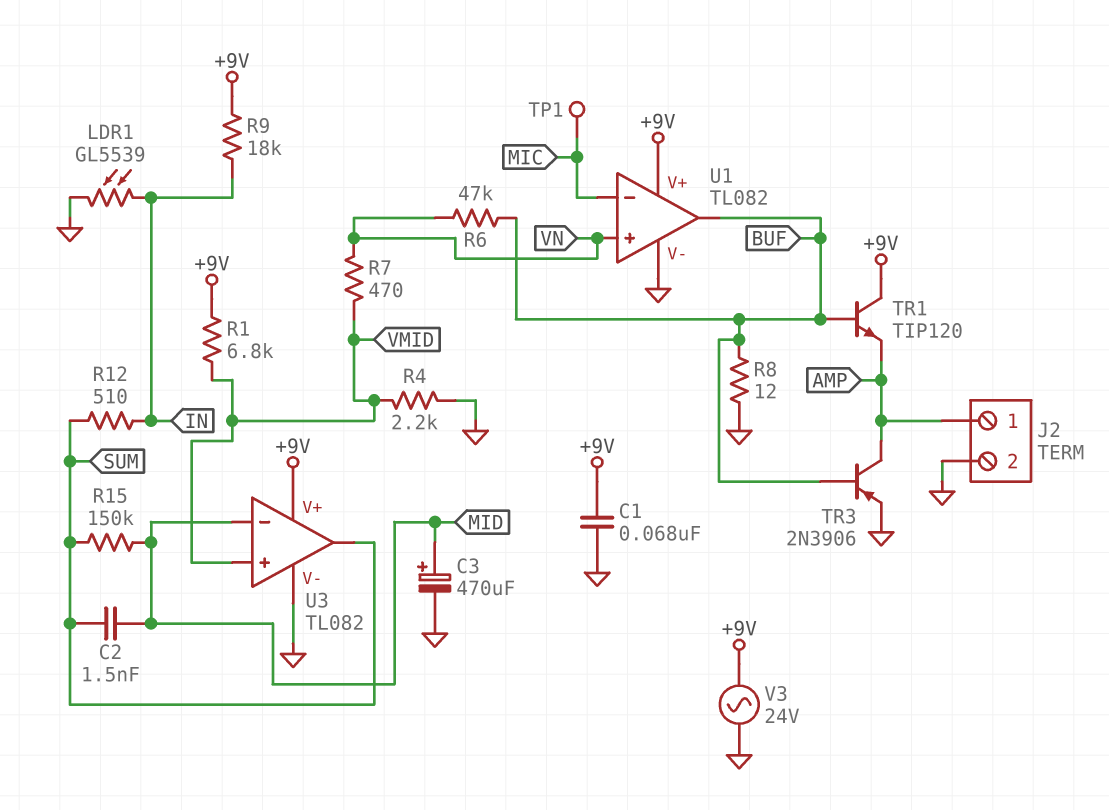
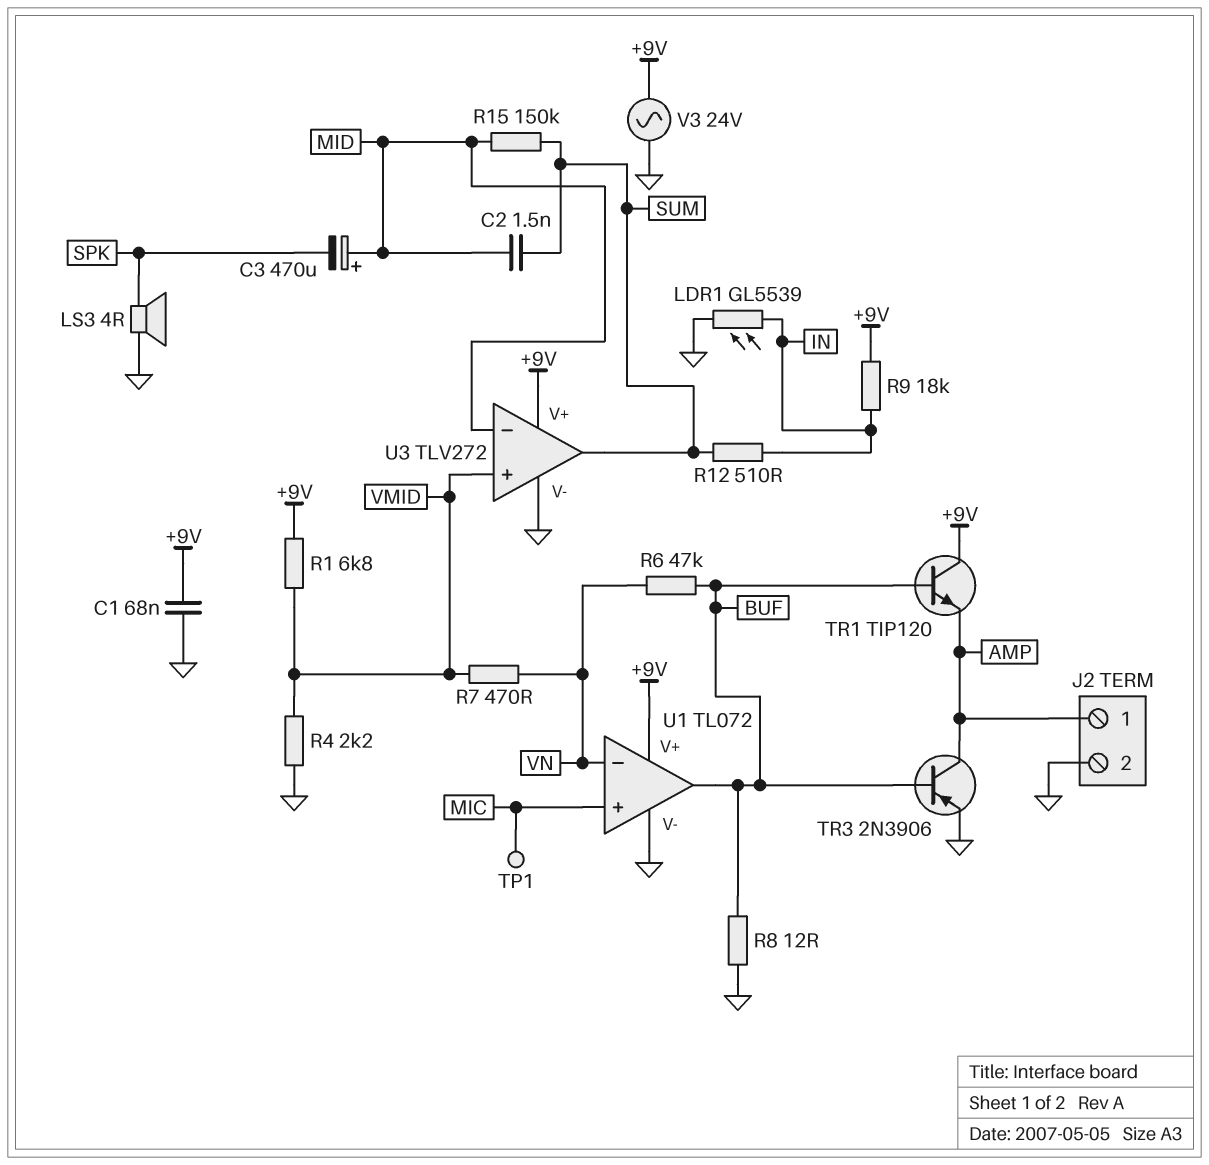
C3: 470uF (plus MID, minus GND) -> 470uF (plus MID, minus SPK)
LS3: none -> speaker 4R (GND, SPK)
U1: TL082 -> TL072
U1 pin in+: VN -> MIC
U1 pin in-: MIC -> VN
U3: TL082 -> TLV272

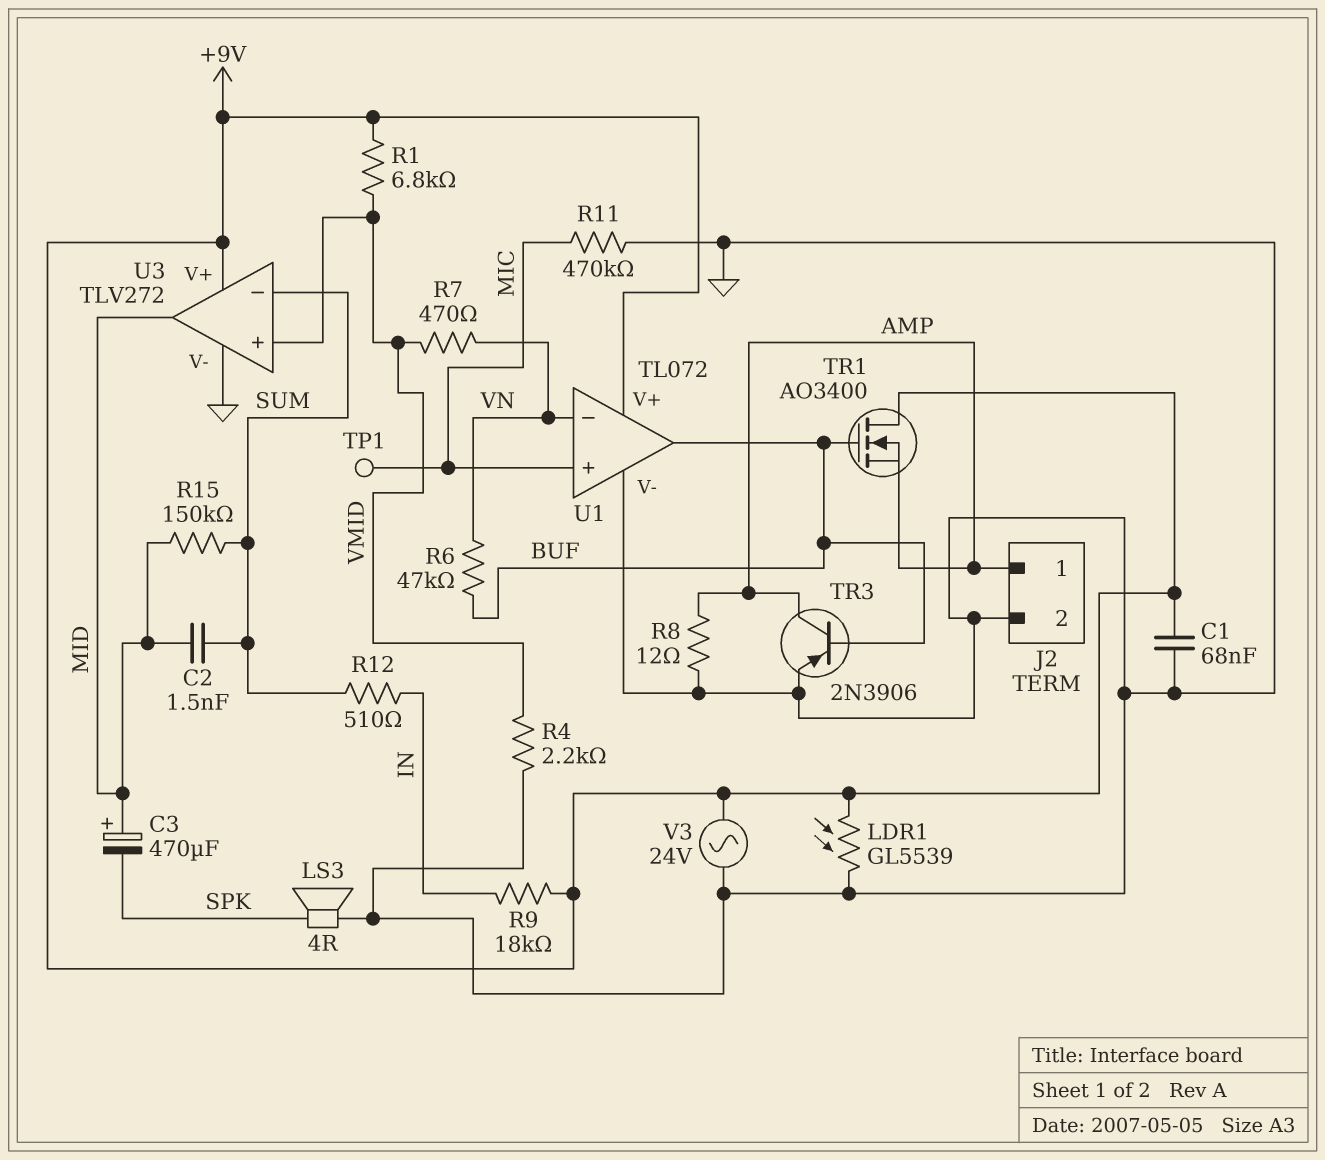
LDR1: GL5539 (GND, IN) -> GL5539 (+9V, GND)
R8: 12 (BUF, GND) -> 12 (AMP, GND)
R11: none -> 470k (GND, MIC)
TR1: NPN TIP120 (B BUF, C +9V, E AMP) -> NMOS AO3400 (G BUF, D +9V, S AMP)
U3 pin in-: MID -> SUM
U3 pin out: SUM -> MID

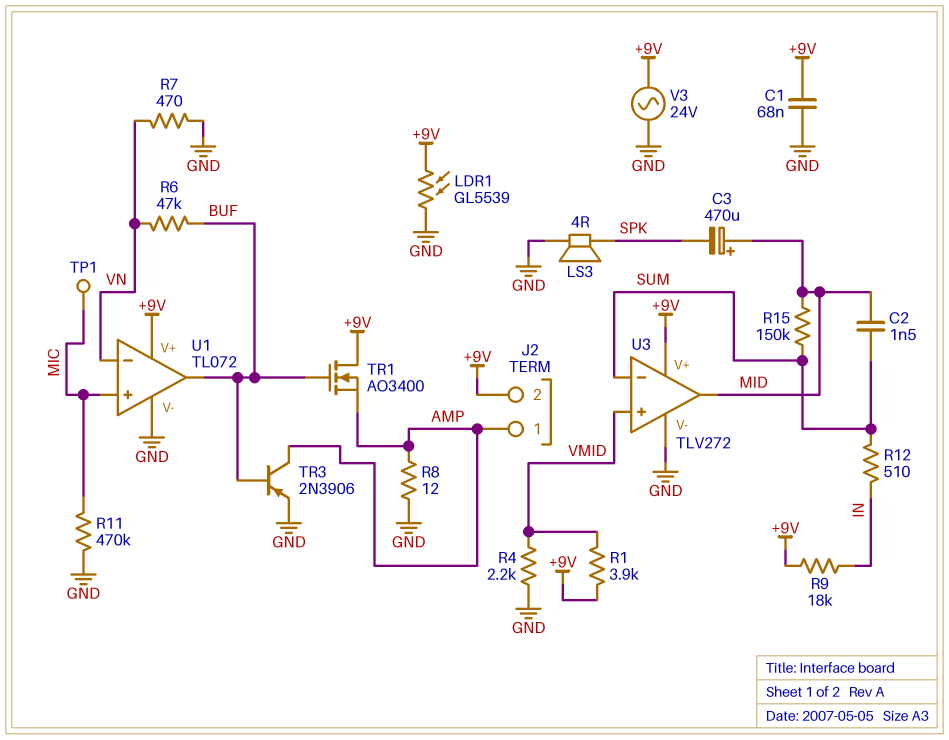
J2 pin 2: GND -> +9V
R1: 6.8k (+9V, VMID) -> 3.9k (+9V, VMID)
R7: 470 (VMID, VN) -> 470 (GND, VN)

